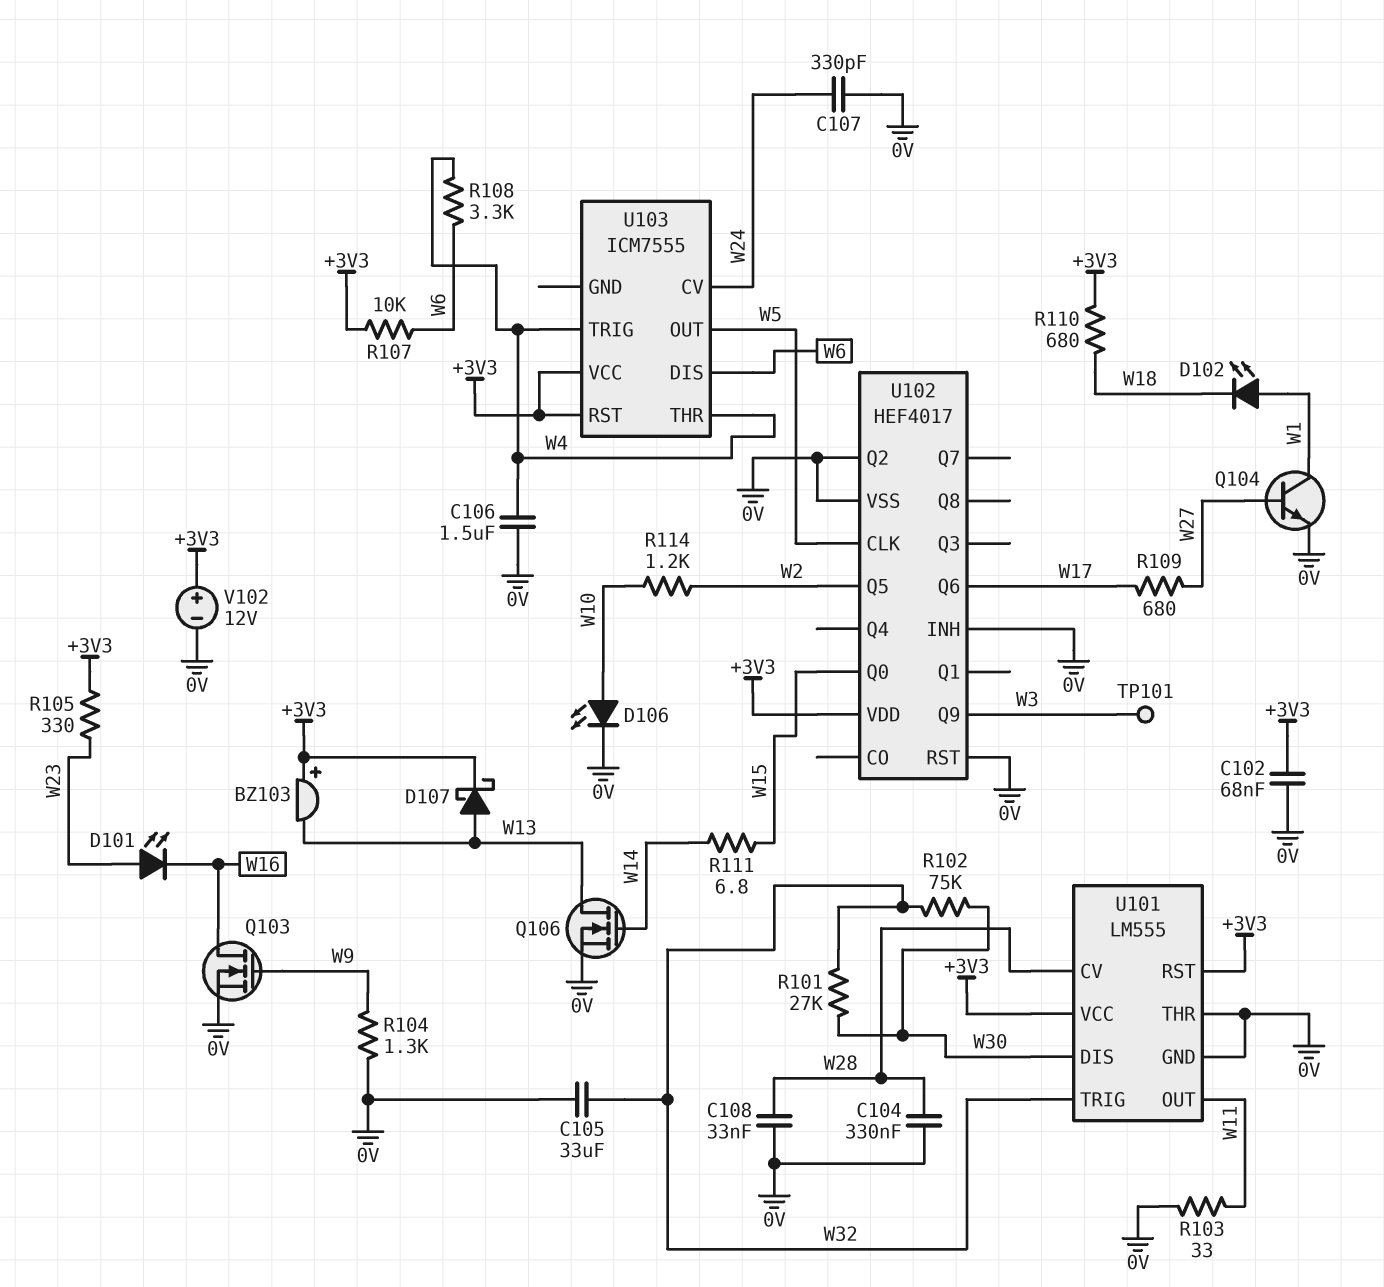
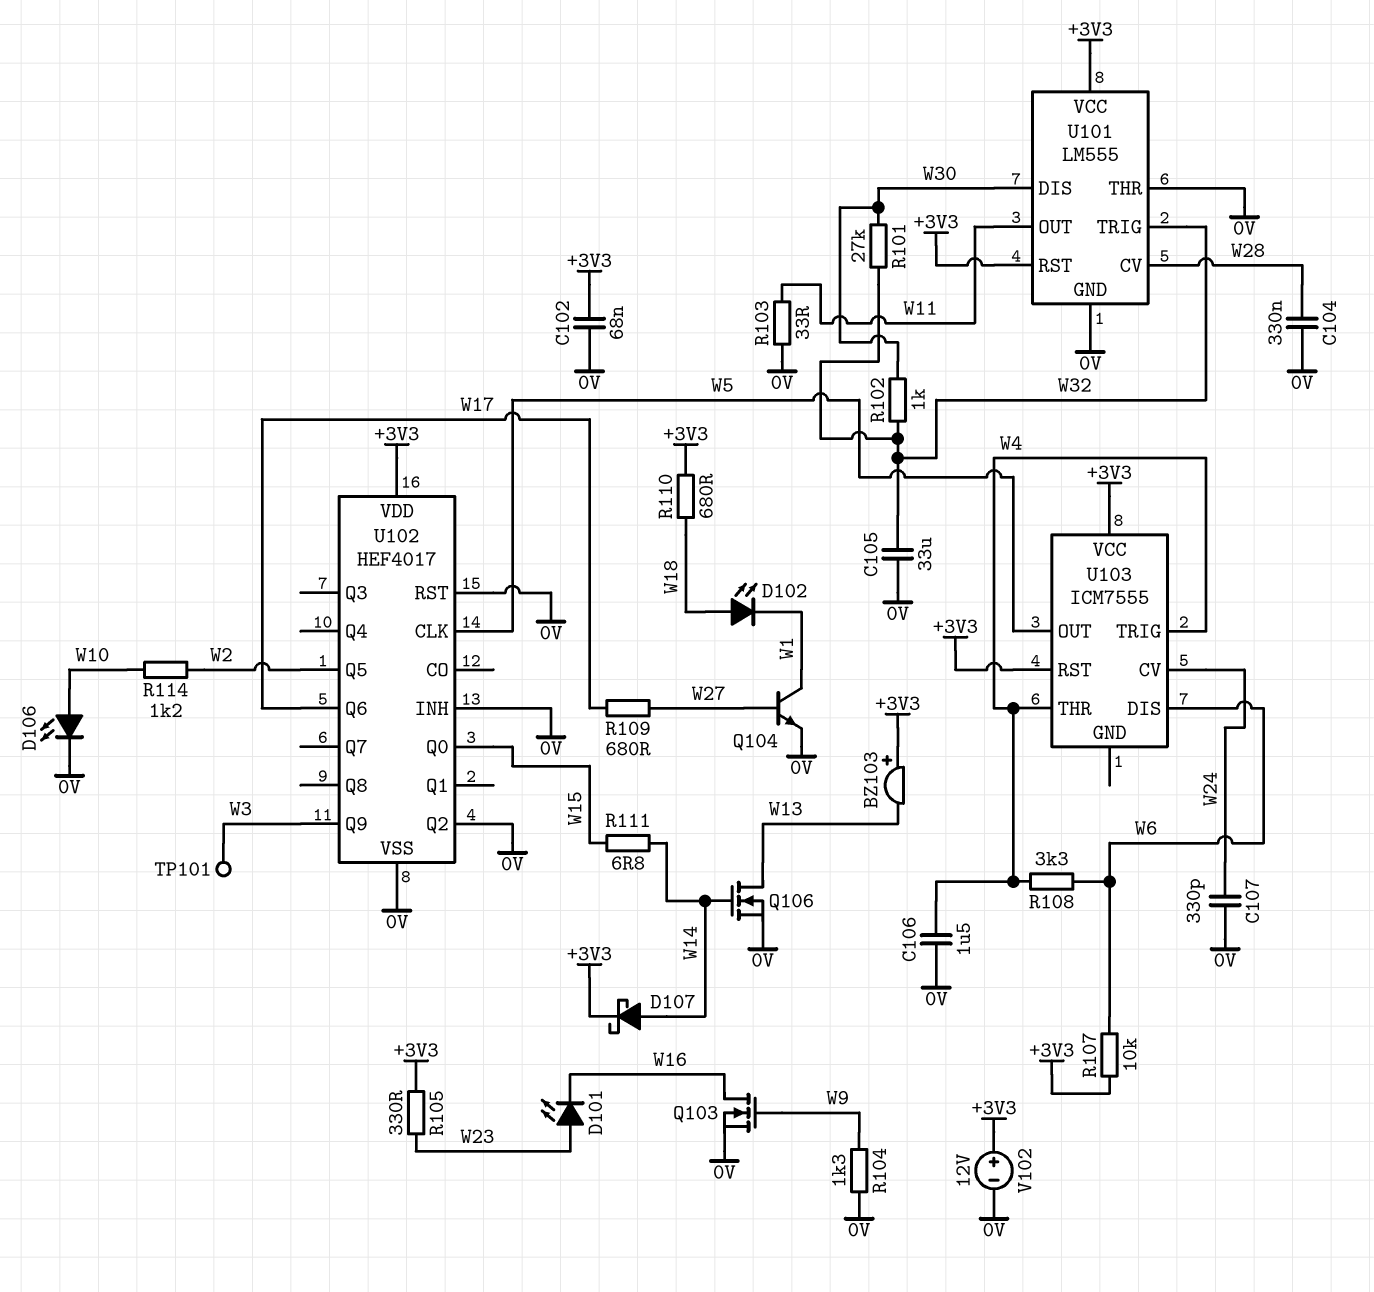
C108: 33nF (0V, W28) -> none
D102: LED (A W1, K W18) -> LED (A W18, K W1)
D107: schottky (A W13, K +3V3) -> schottky (A W14, K +3V3)
R102: 75k (W30, W32) -> 1k (W30, W32)

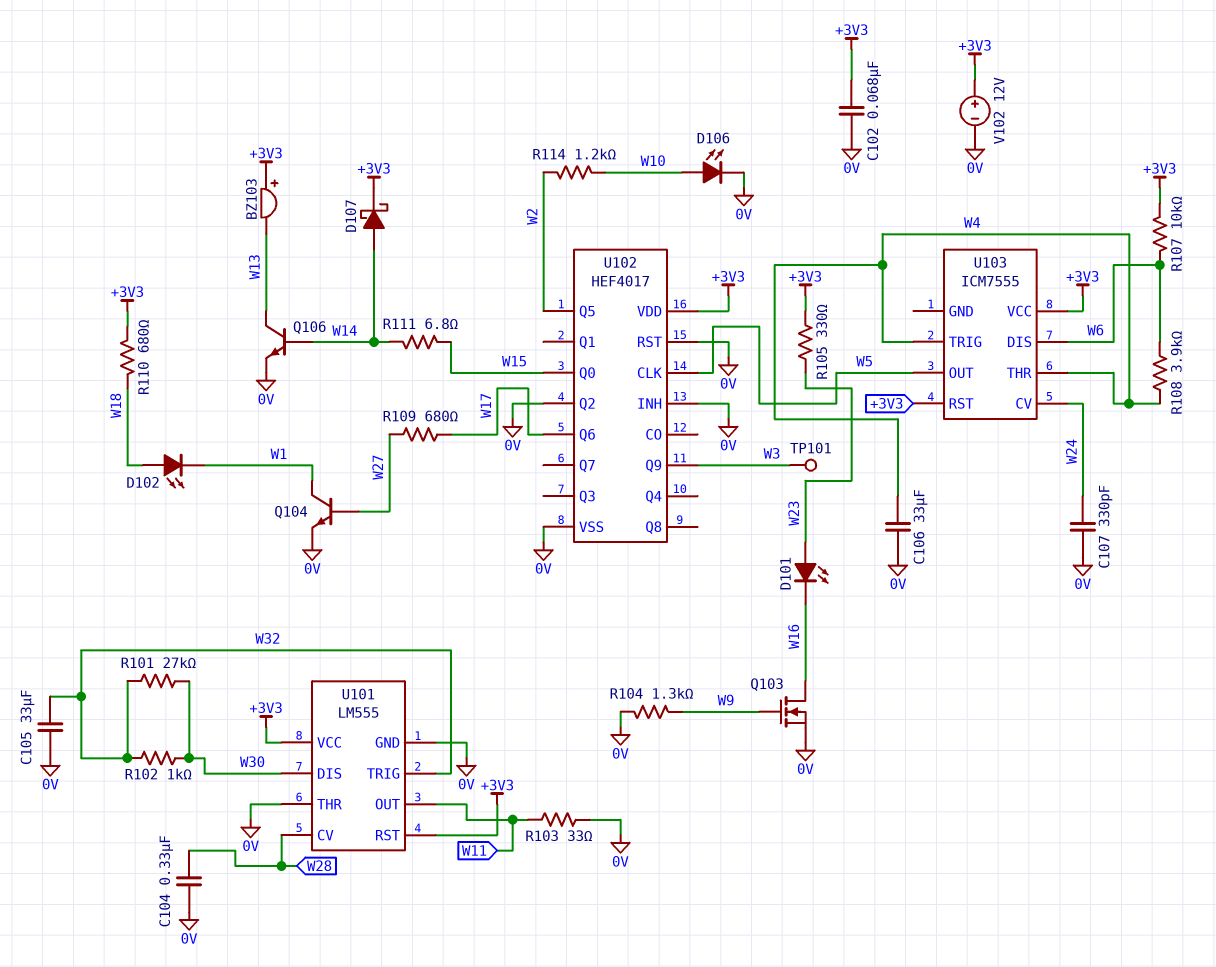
C106: 1.5uF (0V, W4) -> 33uF (0V, W4)
Q106: NMOS (G W14, D W13, S 0V) -> NPN (B W14, C W13, E 0V)
R108: 3.3k (W4, W6) -> 3.9k (W4, W6)

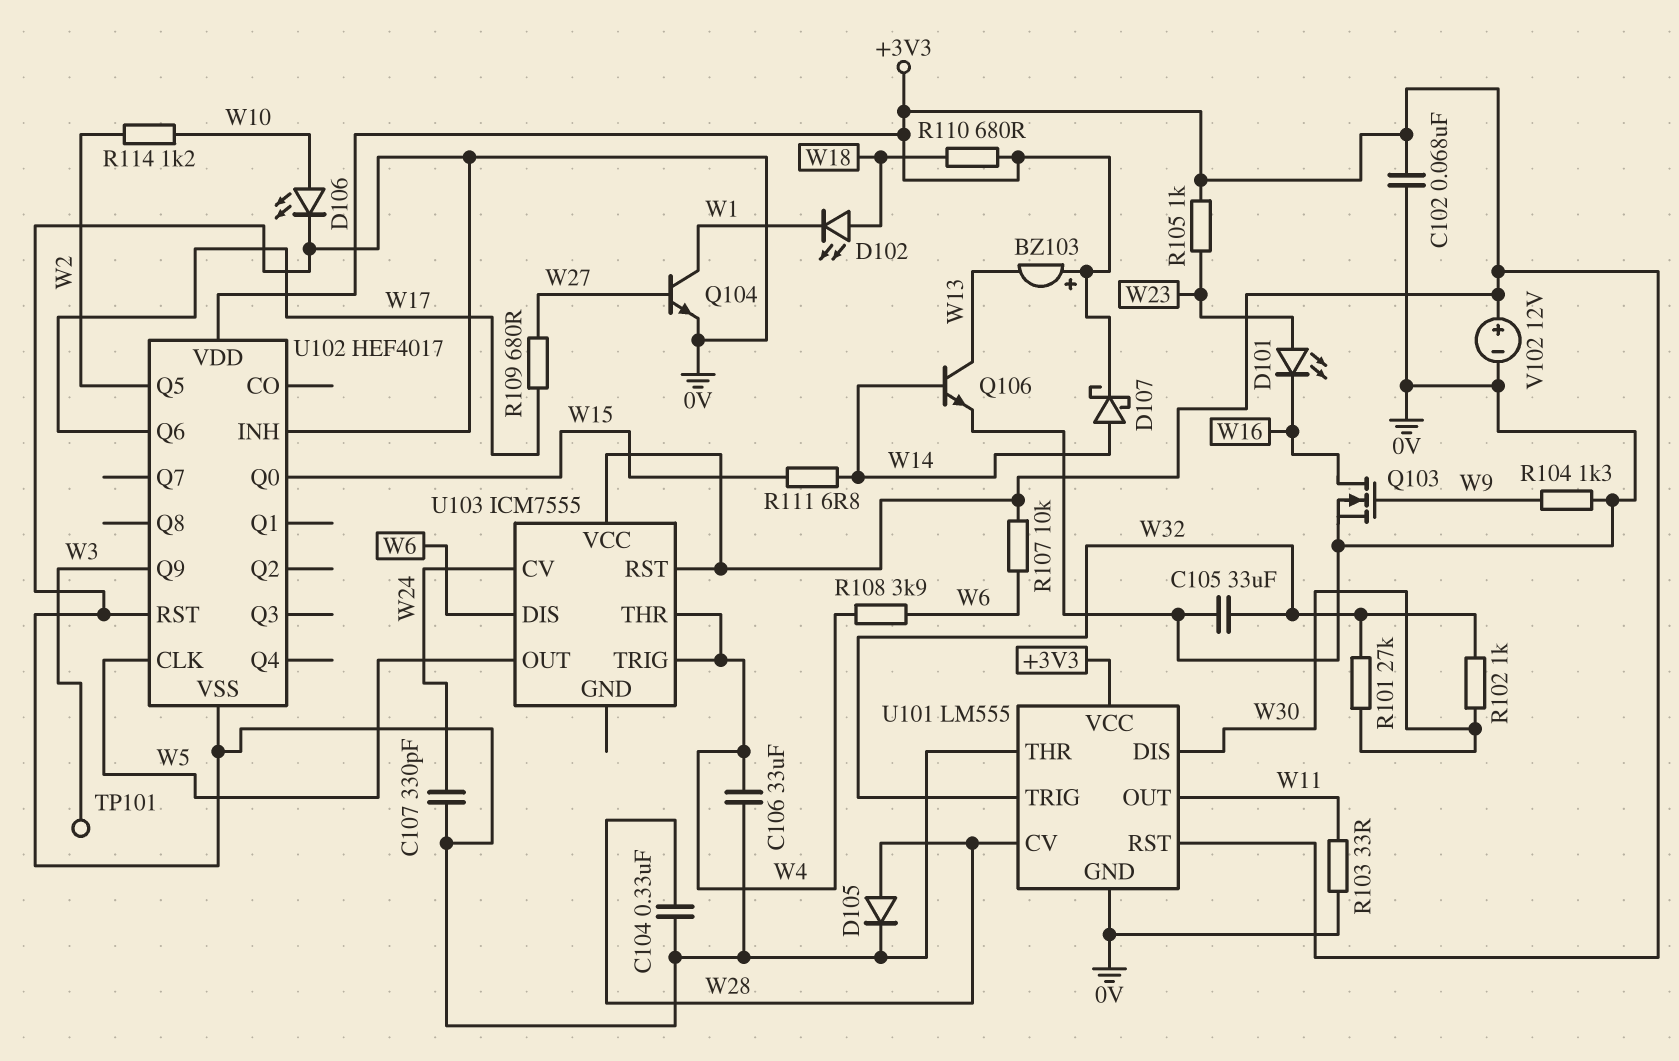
D105: none -> diode (A W28, K 0V)
R105: 330 (+3V3, W23) -> 1k (+3V3, W23)
U102 pin Q2: 0V -> none

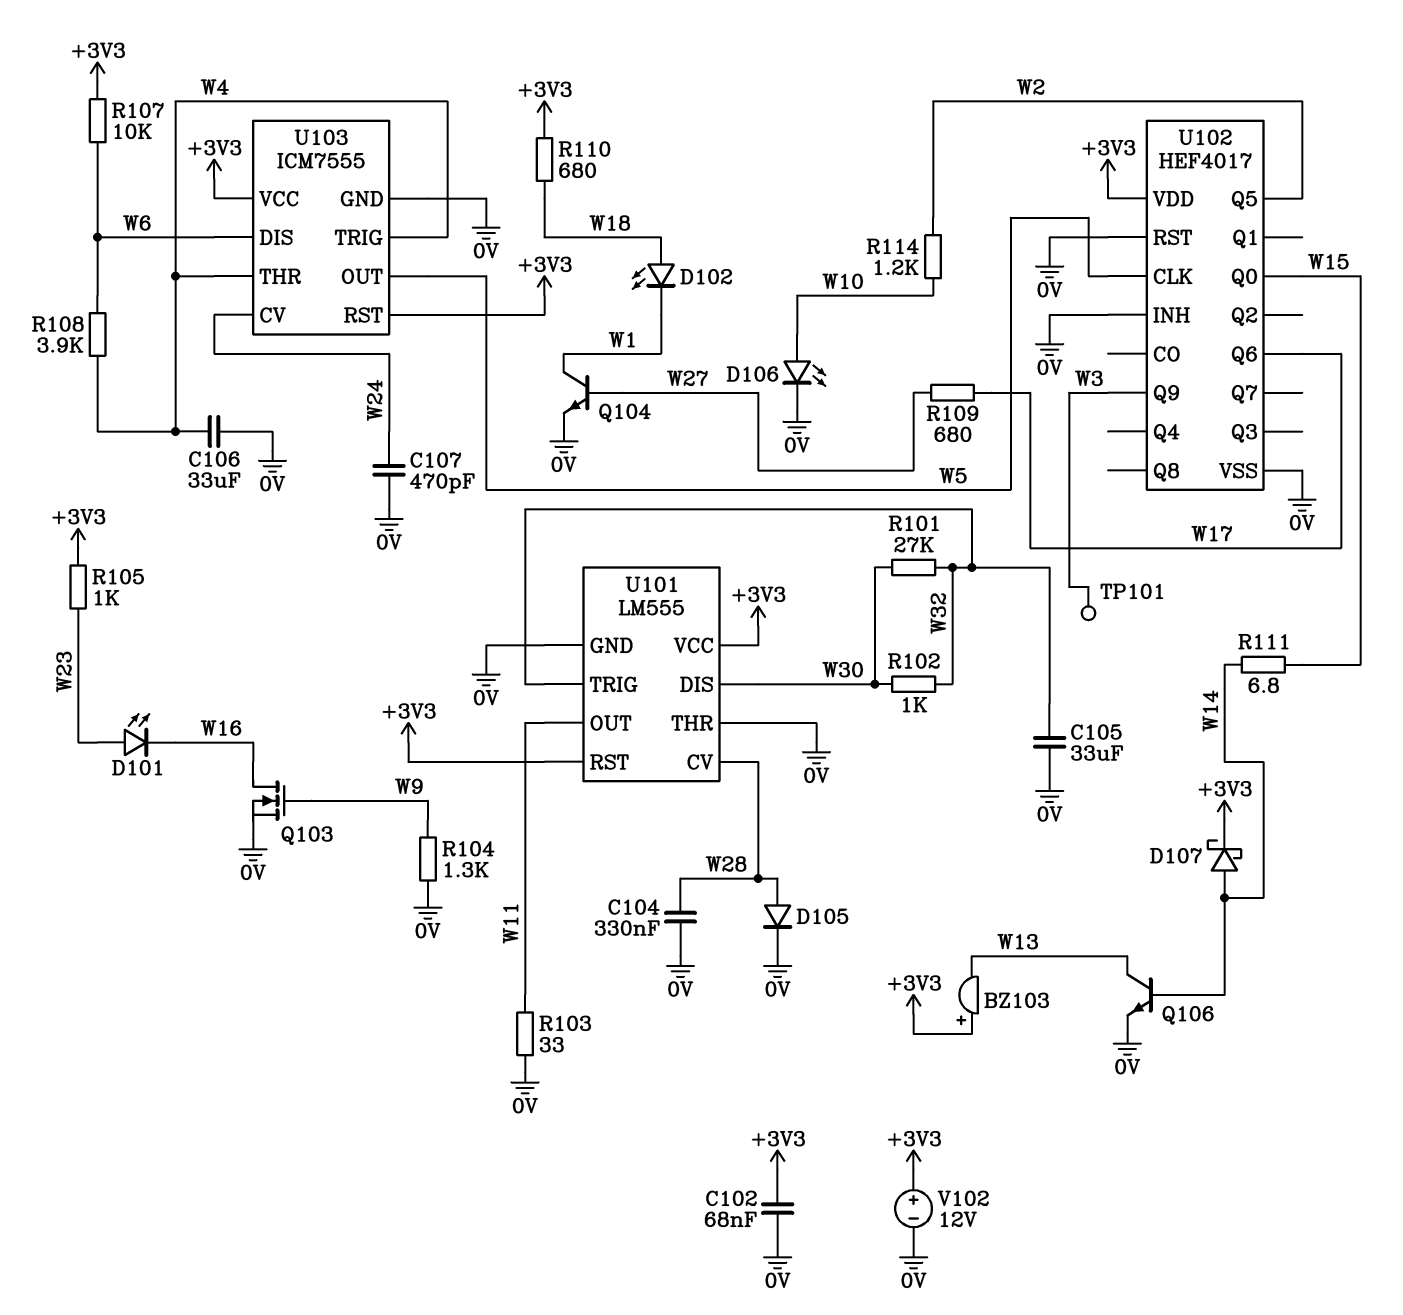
C107: 330pF (0V, W24) -> 470pF (0V, W24)
U103 pin GND: none -> 0V

